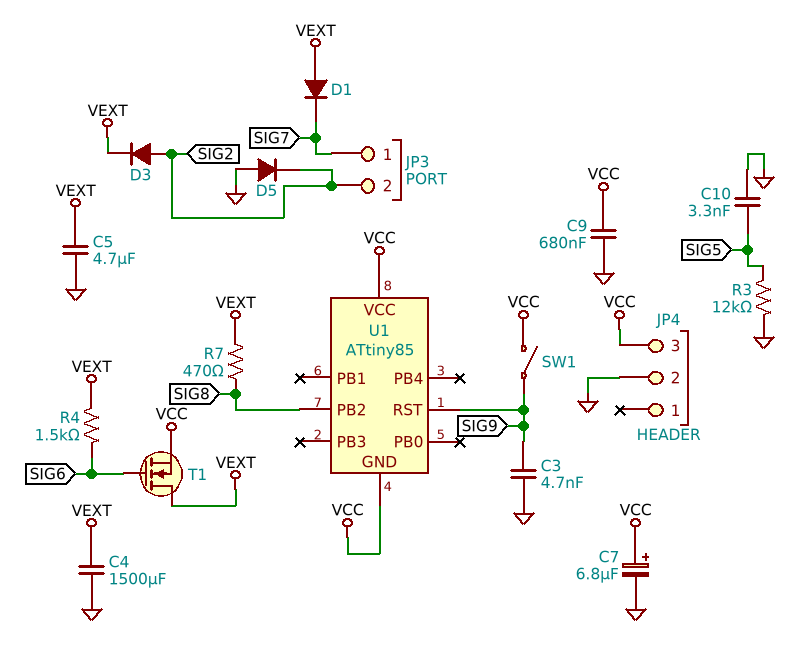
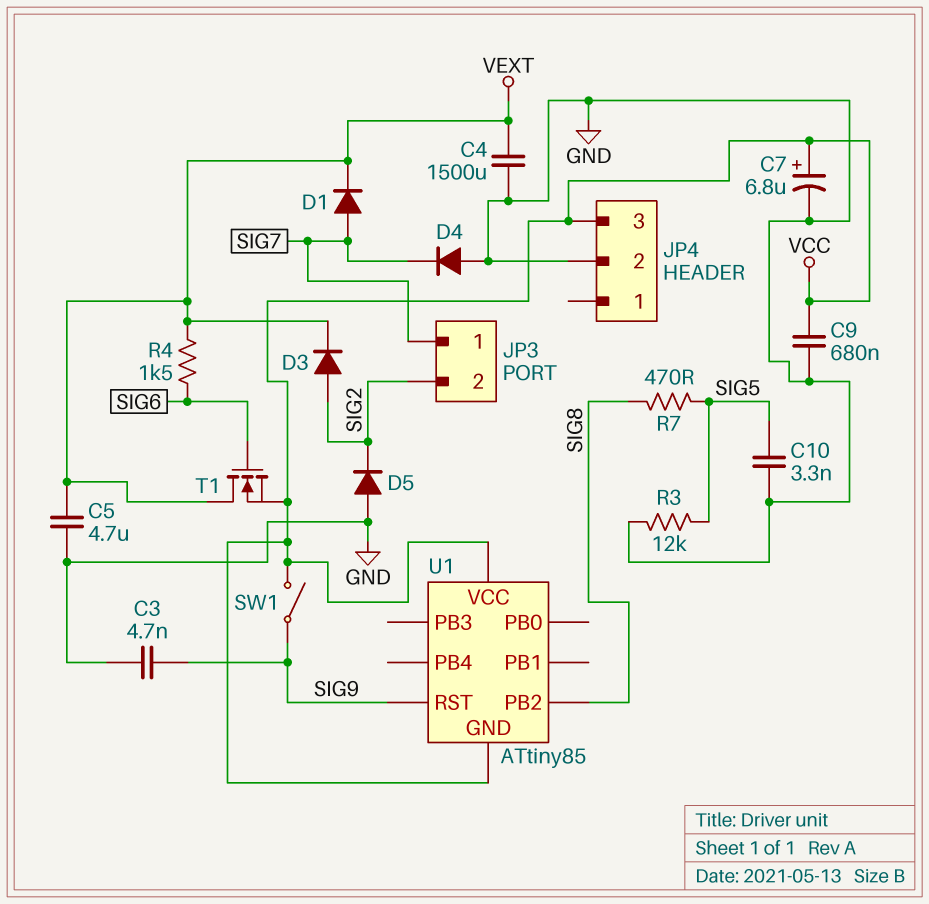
D1: diode (A VEXT, K SIG7) -> diode (A SIG7, K VEXT)
D4: none -> diode (A GND, K SIG7)
R7: 470 (SIG8, VEXT) -> 470 (SIG5, SIG8)

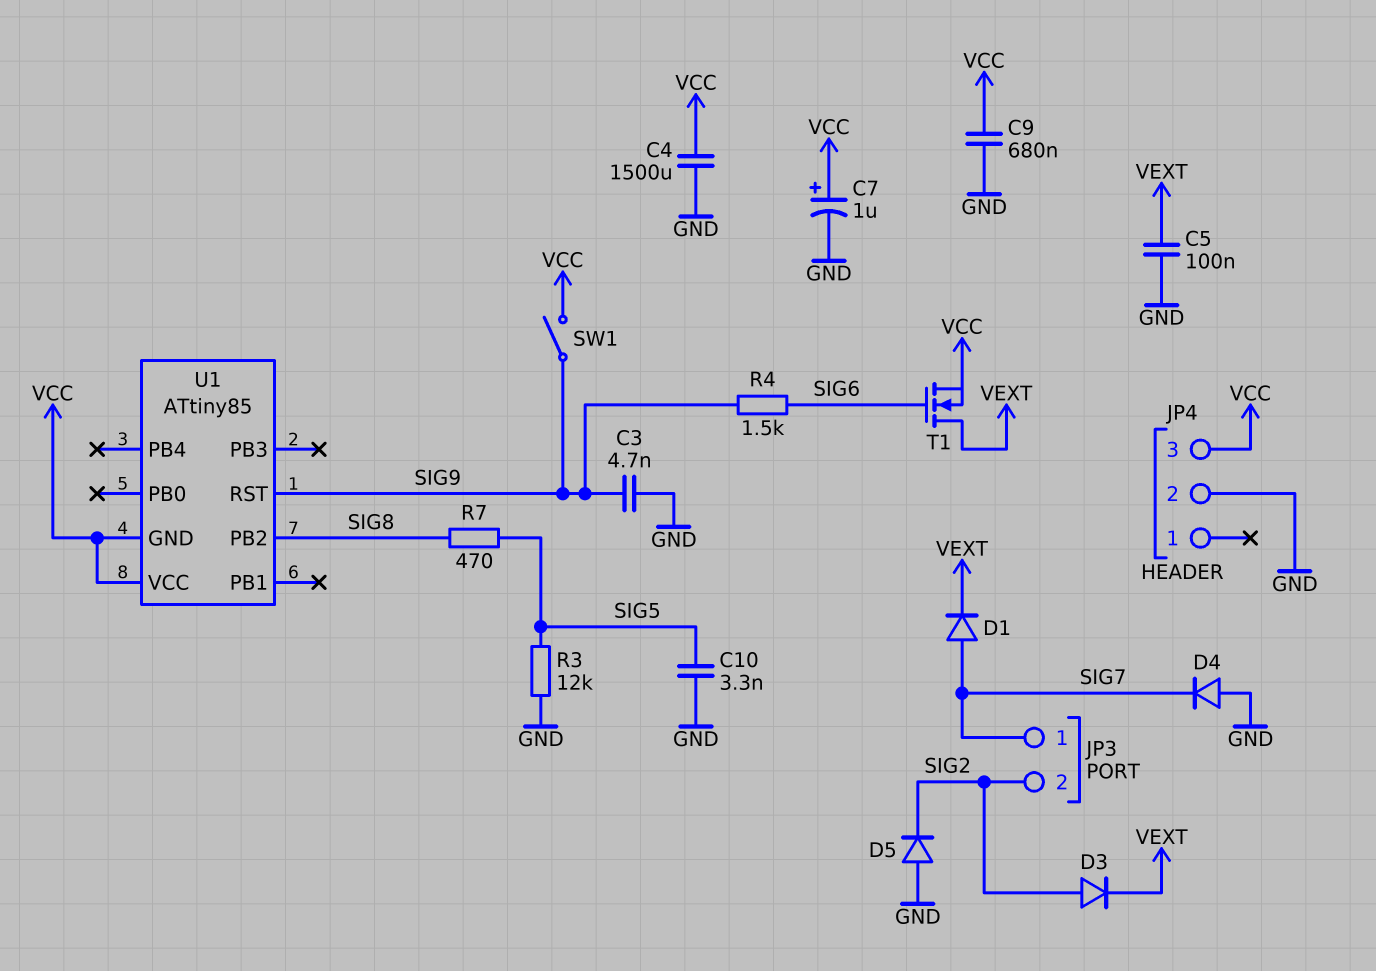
C4: 1500uF (GND, VEXT) -> 1500uF (GND, VCC)
C5: 4.7uF (GND, VEXT) -> 100nF (GND, VEXT)
C7: 6.8uF (plus VCC, minus GND) -> 1uF (plus VCC, minus GND)
R4: 1.5k (SIG6, VEXT) -> 1.5k (SIG6, SIG9)

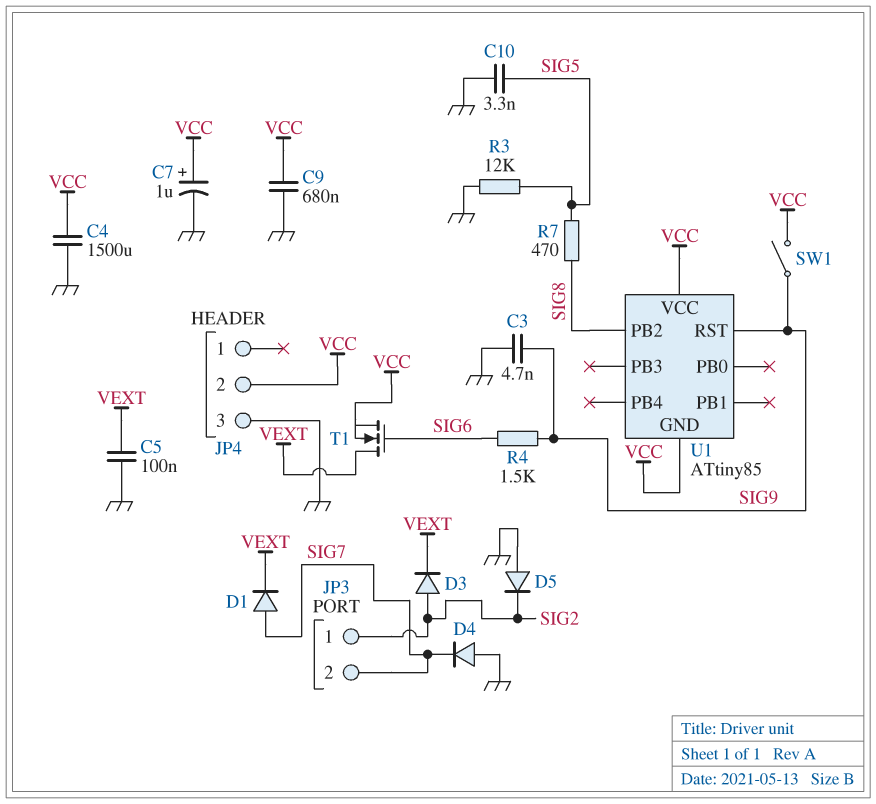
JP3 pin 1: SIG7 -> SIG2
JP3 pin 2: SIG2 -> SIG7
JP4 pin 2: GND -> VCC
JP4 pin 3: VCC -> GND

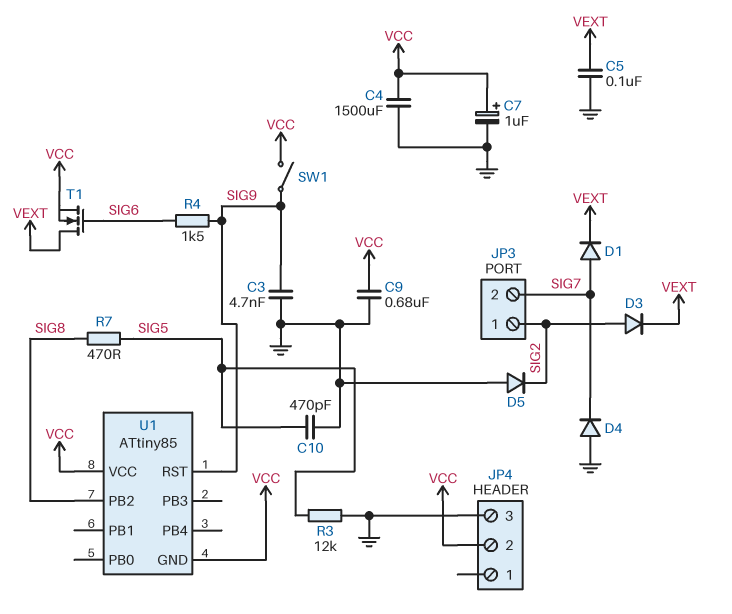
C10: 3.3nF (GND, SIG5) -> 470pF (GND, SIG5)

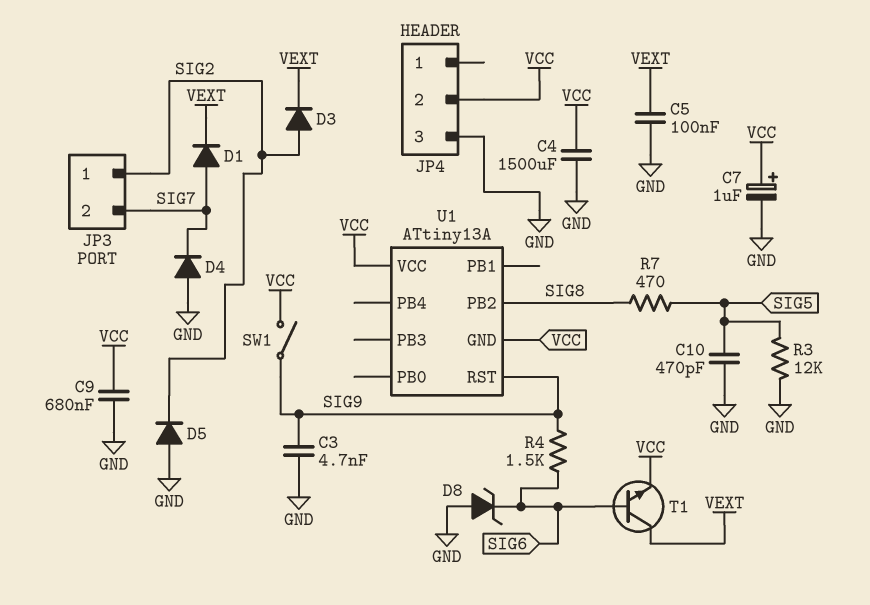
D8: none -> zener (A GND, K SIG6)
T1: NMOS (G SIG6, D VEXT, S VCC) -> NPN (B SIG6, C VEXT, E VCC)
U1: ATtiny85 -> ATtiny13A

